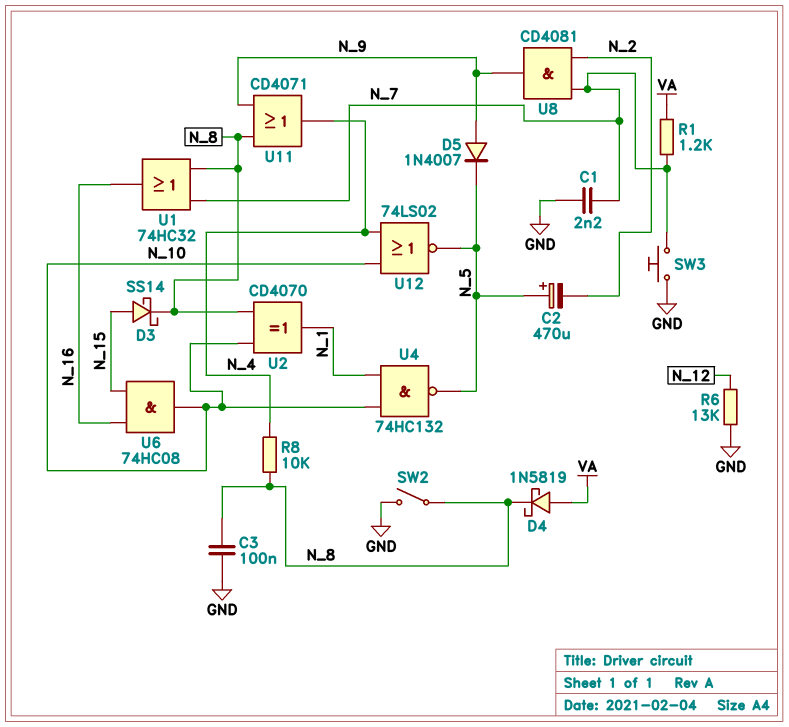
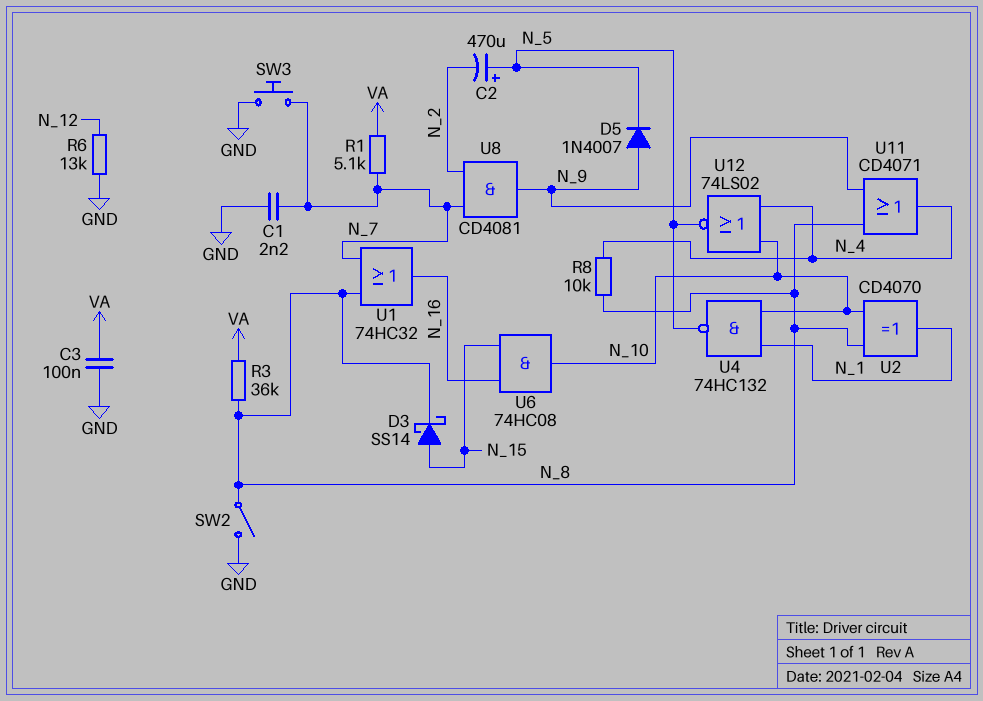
C3: 100nF (GND, N_8) -> 100nF (GND, VA)
D4: schottky 1N5819 (A VA, K N_8) -> none
R1: 1.2k (N_7, VA) -> 5.1k (N_7, VA)
R3: none -> 36k (N_8, VA)

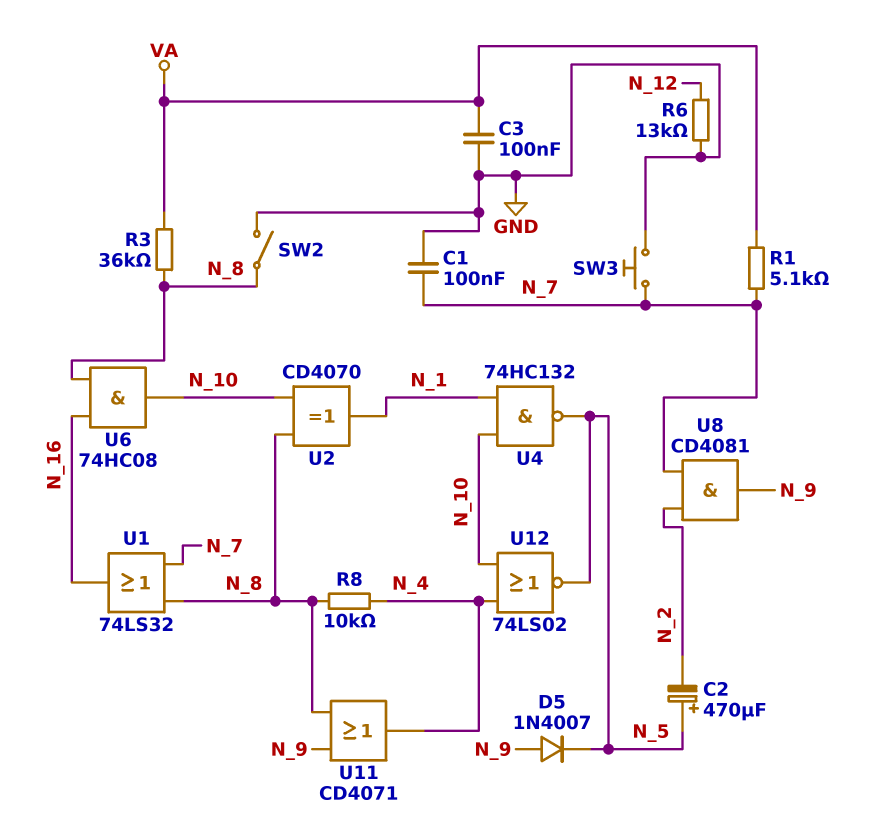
C1: 2.2nF (GND, N_7) -> 100nF (GND, N_7)
D3: schottky SS14 (A N_15, K N_8) -> none
U1: OR 74HC32 (in N_7, in N_8, out N_16) -> OR 74LS32 (in N_7, in N_8, out N_16)
U6: AND 74HC08 (in N_15, in N_16, out N_10) -> AND 74HC08 (in N_8, in N_16, out N_10)

